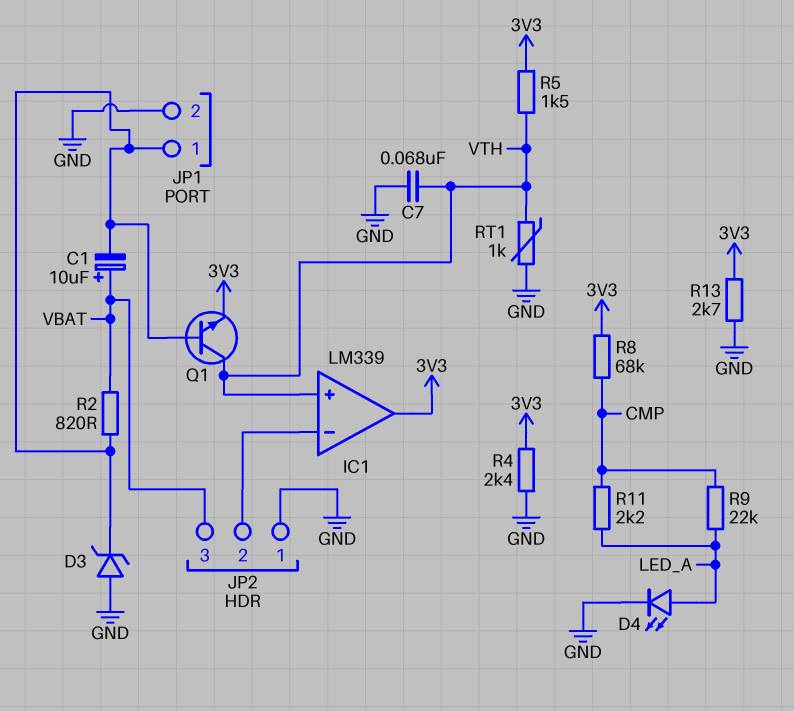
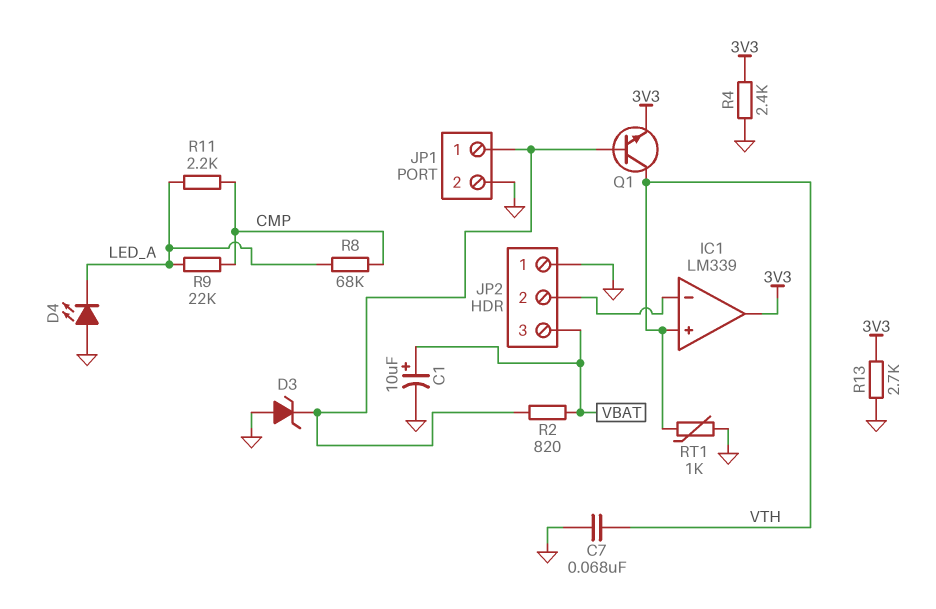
C1: 10uF (plus VBAT, minus JP1/1) -> 10uF (plus VBAT, minus GND)
D4: LED (A LED_A, K GND) -> LED (A GND, K LED_A)
R5: 1.5k (3V3, VTH) -> none
R8: 68k (3V3, CMP) -> 68k (CMP, LED_A)

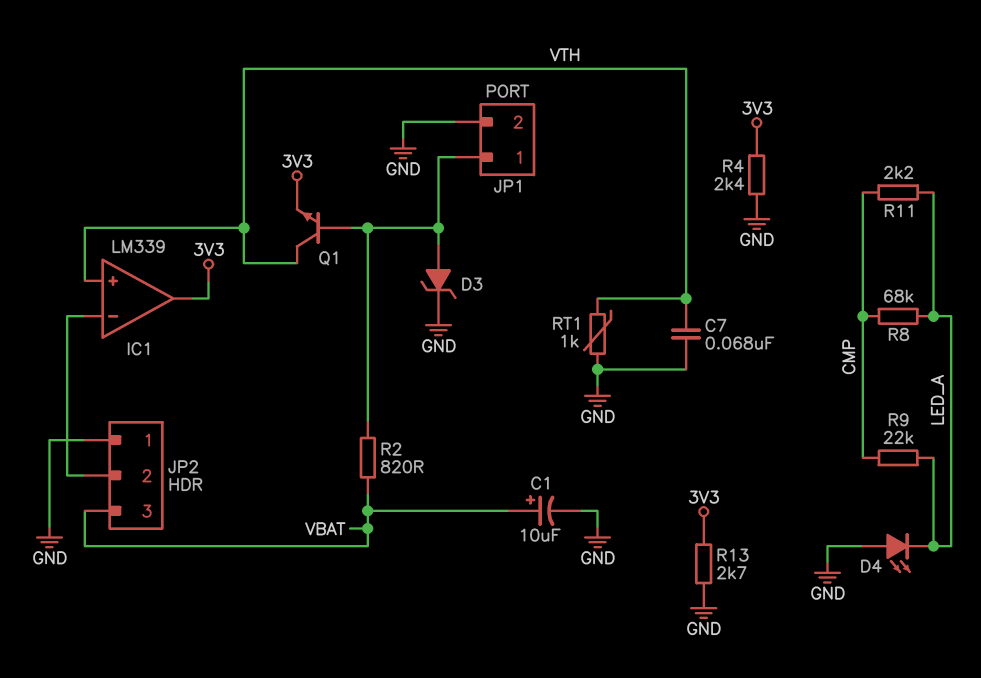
D3: zener (A GND, K JP1/1) -> zener (A JP1/1, K GND)

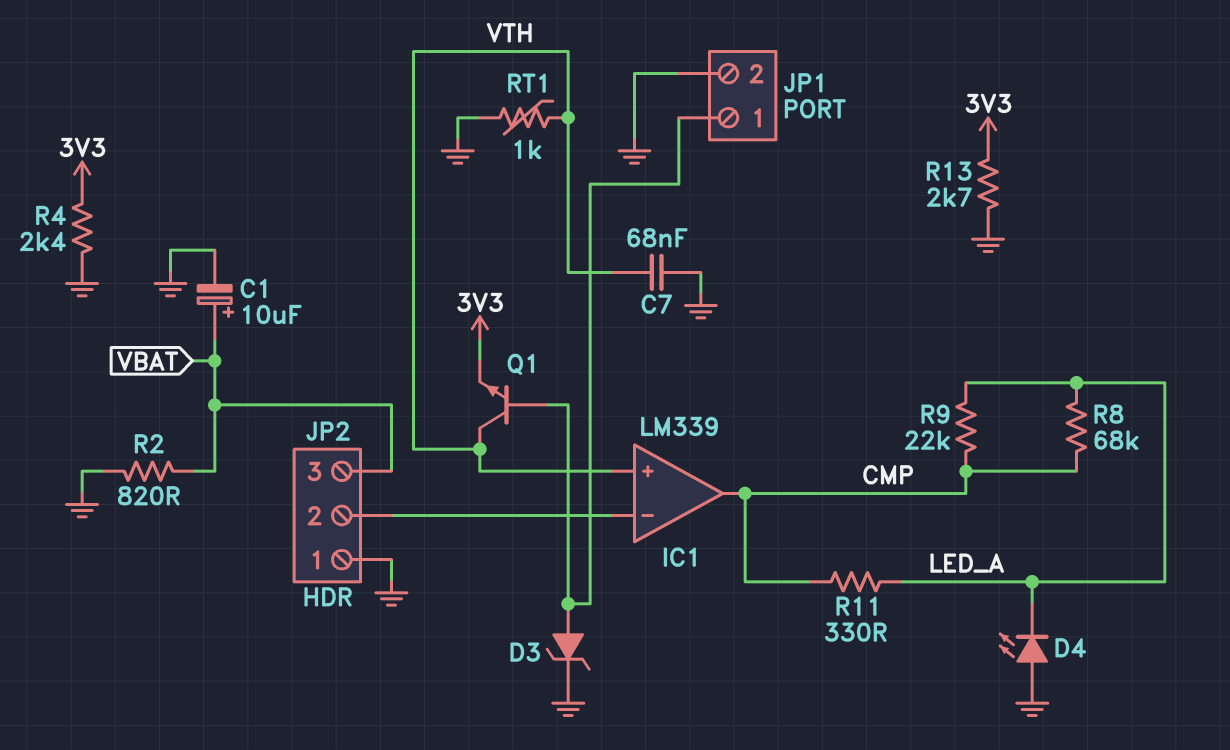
IC1 pin out: 3V3 -> CMP
R2: 820 (JP1/1, VBAT) -> 820 (GND, VBAT)
R11: 2.2k (CMP, LED_A) -> 330 (CMP, LED_A)

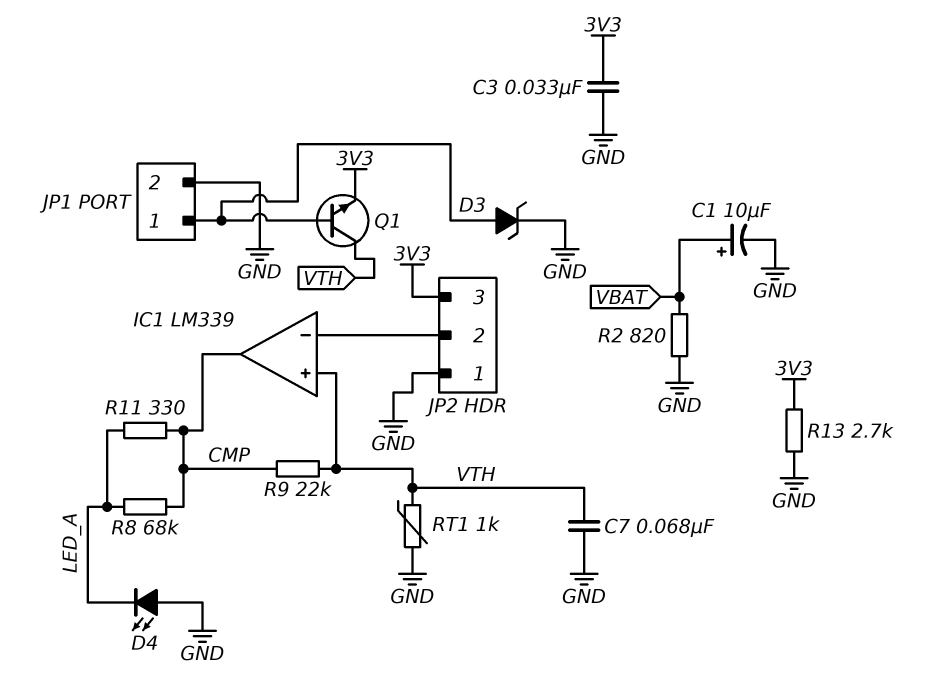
C3: none -> 33nF (3V3, GND)
JP2 pin 3: VBAT -> 3V3
R4: 2.4k (3V3, GND) -> none
R9: 22k (CMP, LED_A) -> 22k (CMP, VTH)

